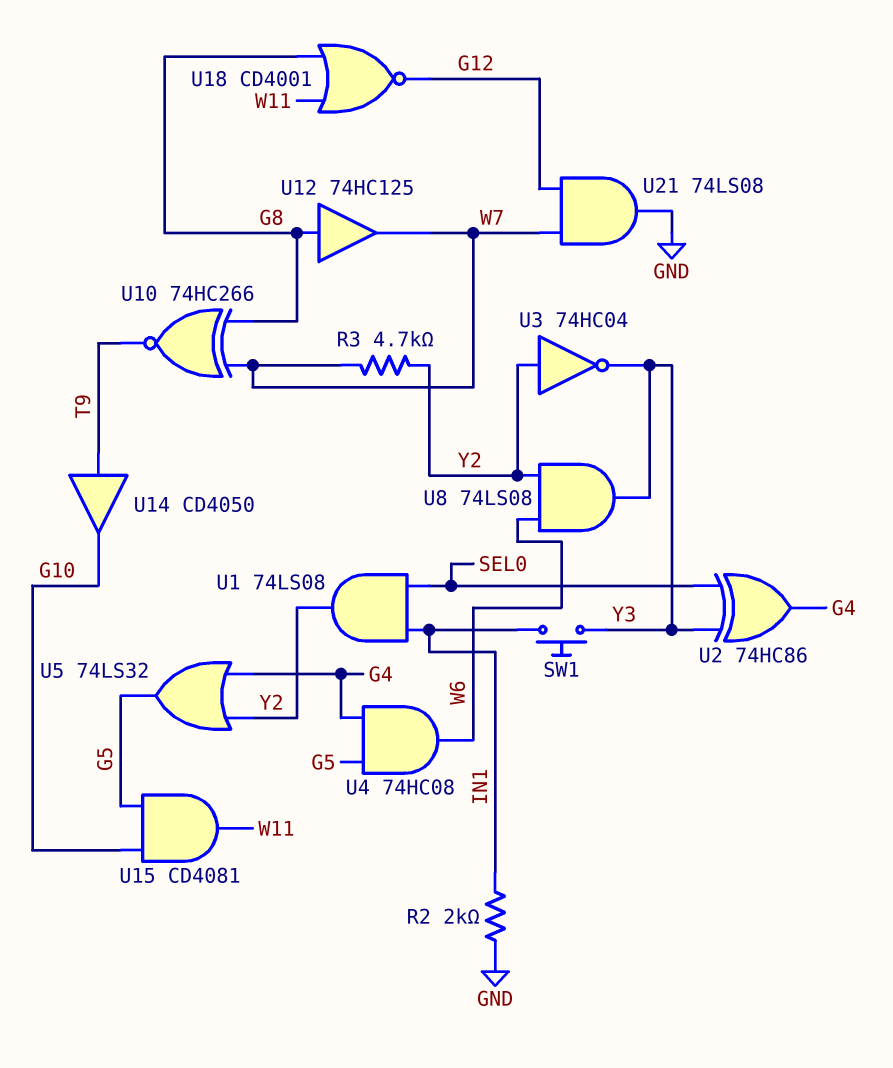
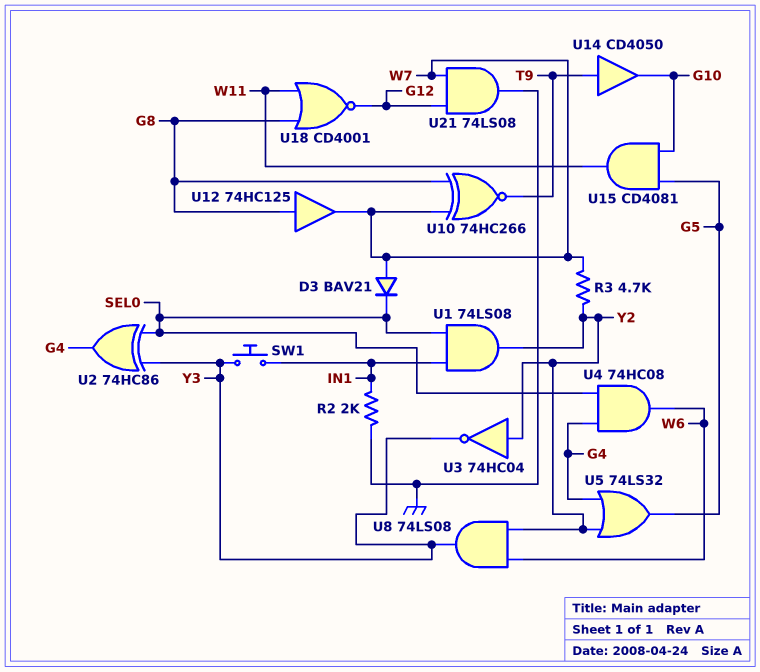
D3: none -> diode BAV21 (A W7, K SEL0)
U4: AND 74HC08 (in G4, in G5, out W6) -> AND 74HC08 (in G4, in SEL0, out W6)

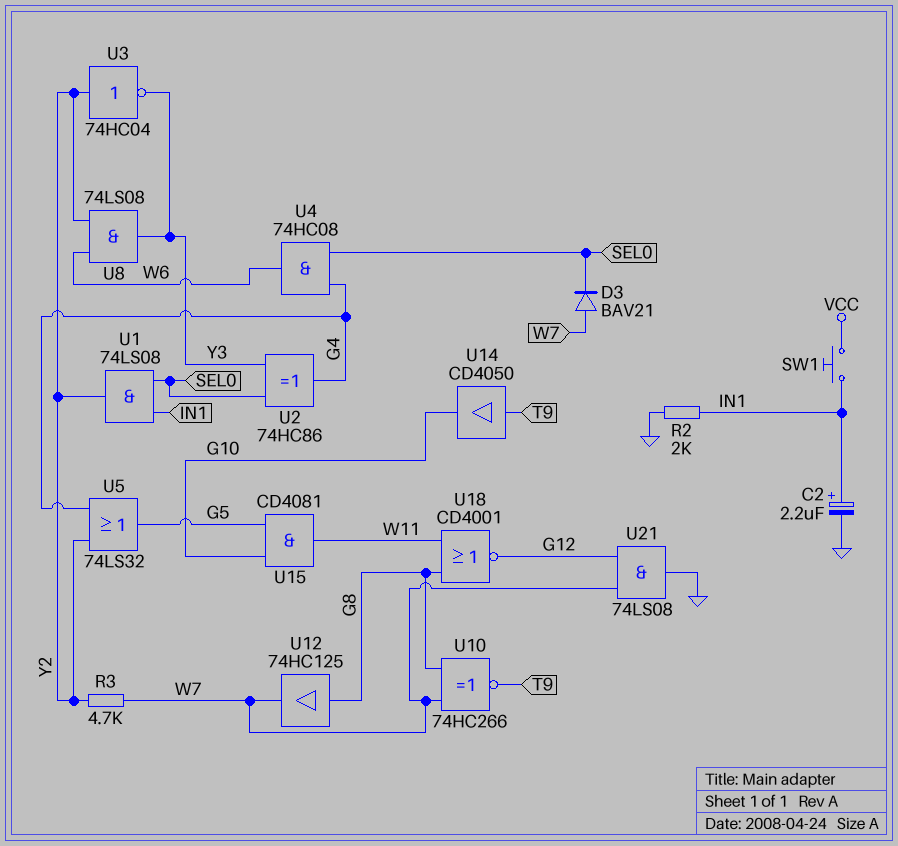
C2: none -> 2.2uF (plus IN1, minus GND)
SW1: button (IN1, Y3) -> button (IN1, VCC)

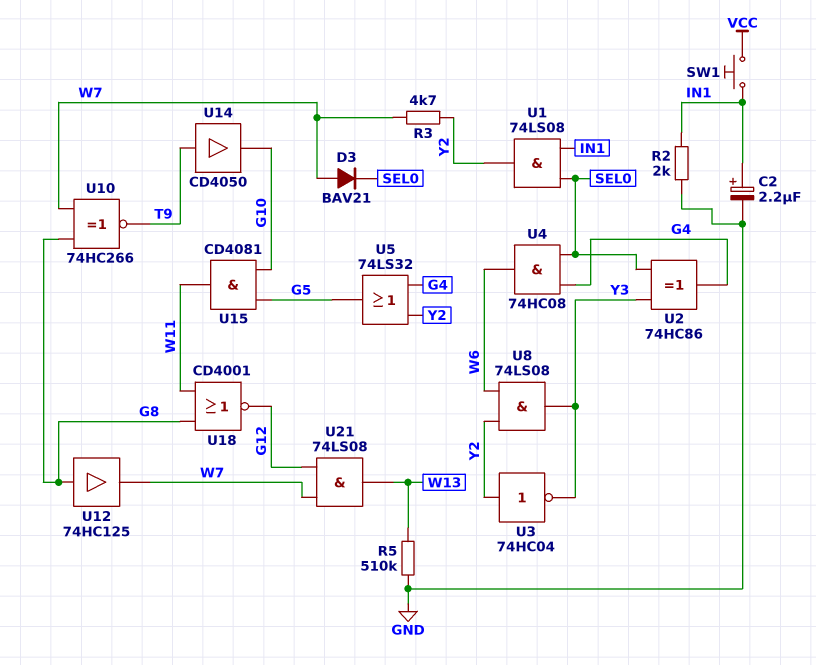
R5: none -> 510k (GND, W13)
U21: AND 74LS08 (in G12, in W7, out GND) -> AND 74LS08 (in G12, in W7, out W13)

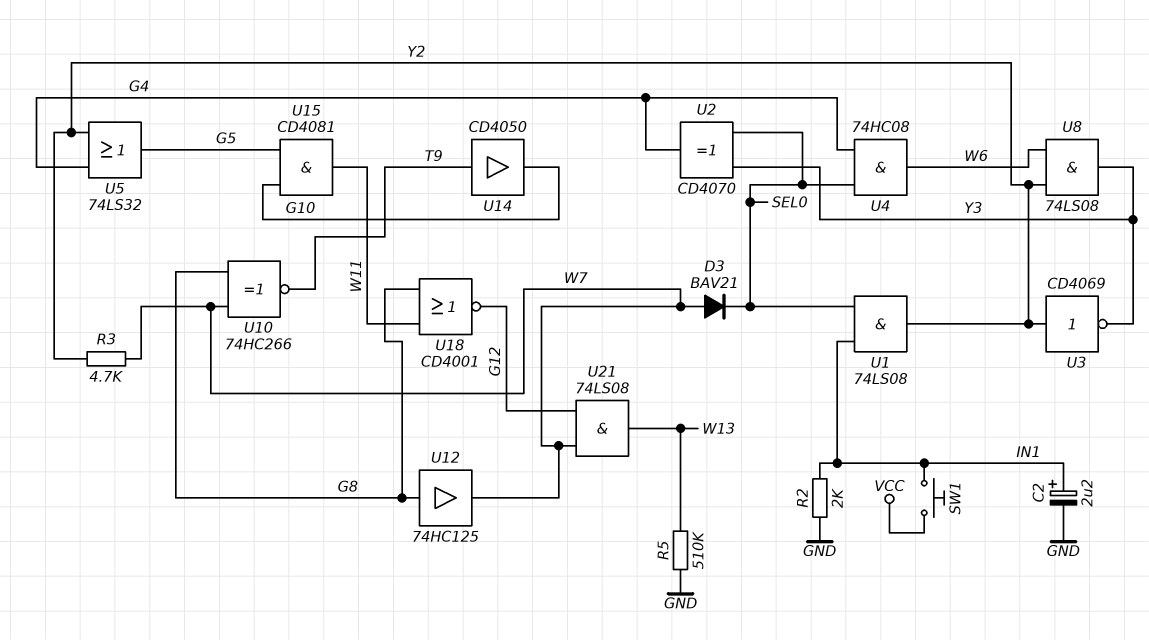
U2: XOR 74HC86 (in SEL0, in Y3, out G4) -> XOR CD4070 (in SEL0, in Y3, out G4)
U3: NOT 74HC04 (in Y2, out Y3) -> NOT CD4069 (in Y2, out Y3)

